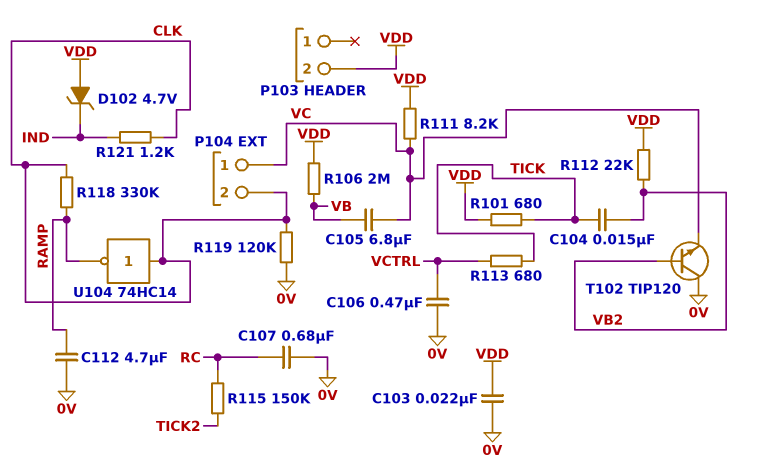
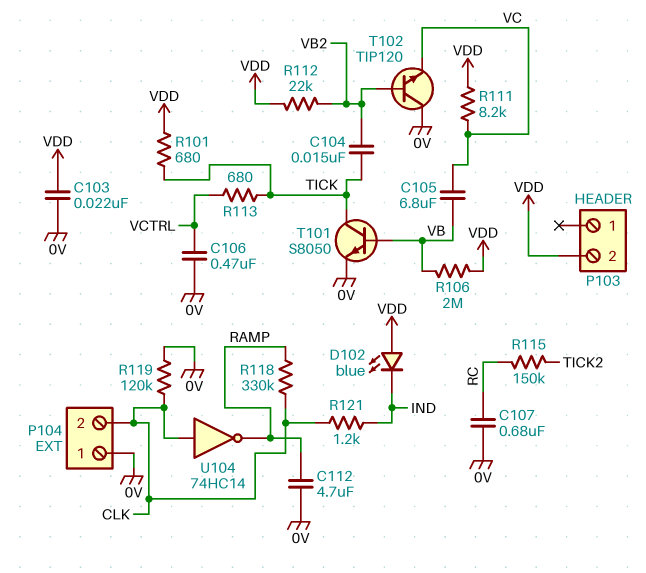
D102: zener 4.7V (A VDD, K IND) -> LED blue (A VDD, K IND)
P104 pin 1: VC -> 0V
T101: none -> NPN S8050 (B VB, C TICK, E 0V)

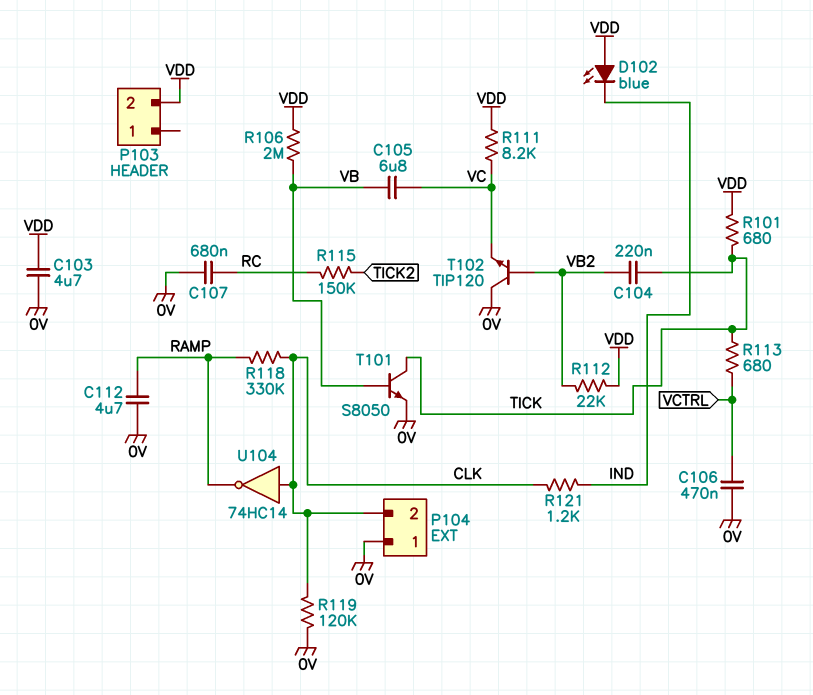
C103: 22nF (0V, VDD) -> 4.7uF (0V, VDD)
C104: 15nF (TICK, VB2) -> 220nF (TICK, VB2)

